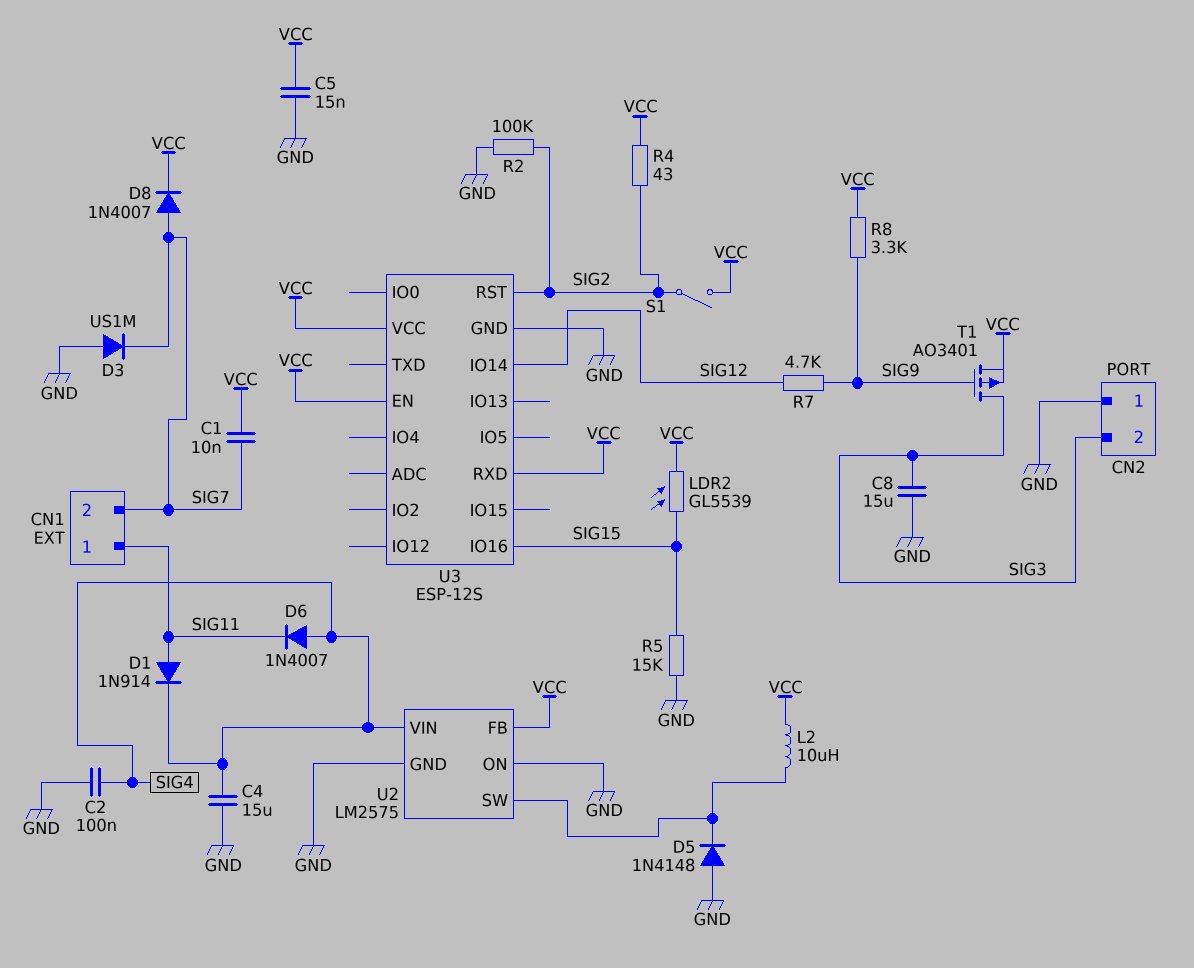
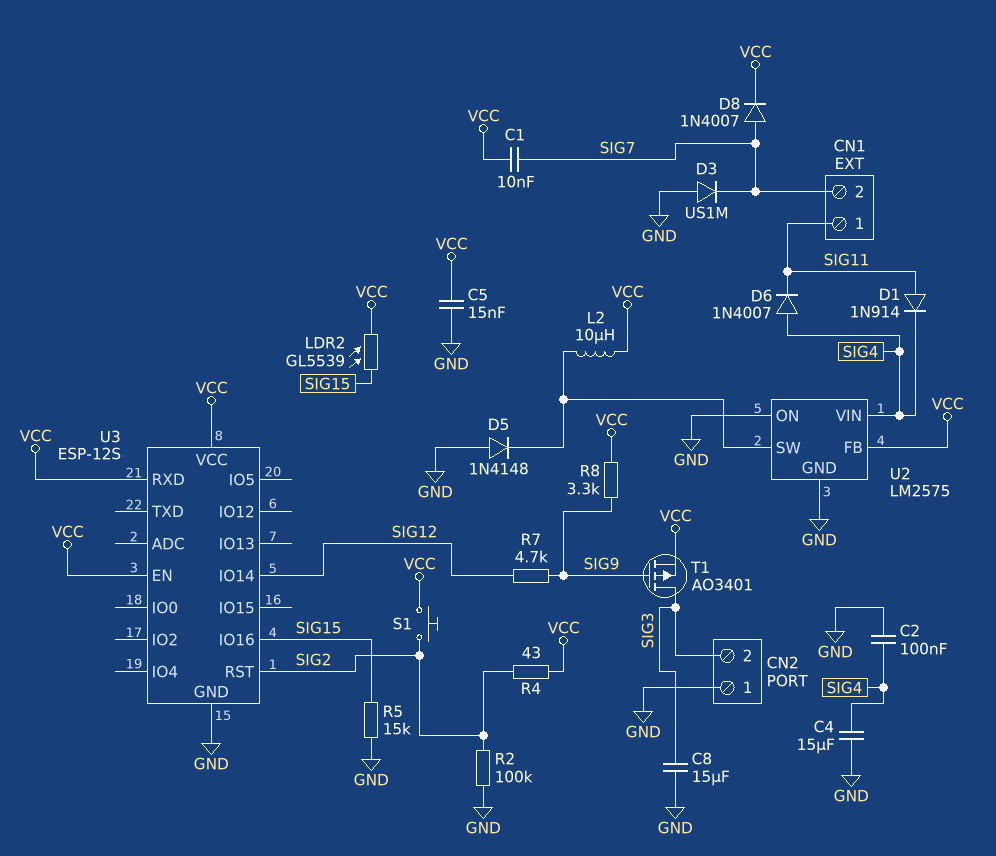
S1: switch (SIG2, VCC) -> button (SIG2, VCC)

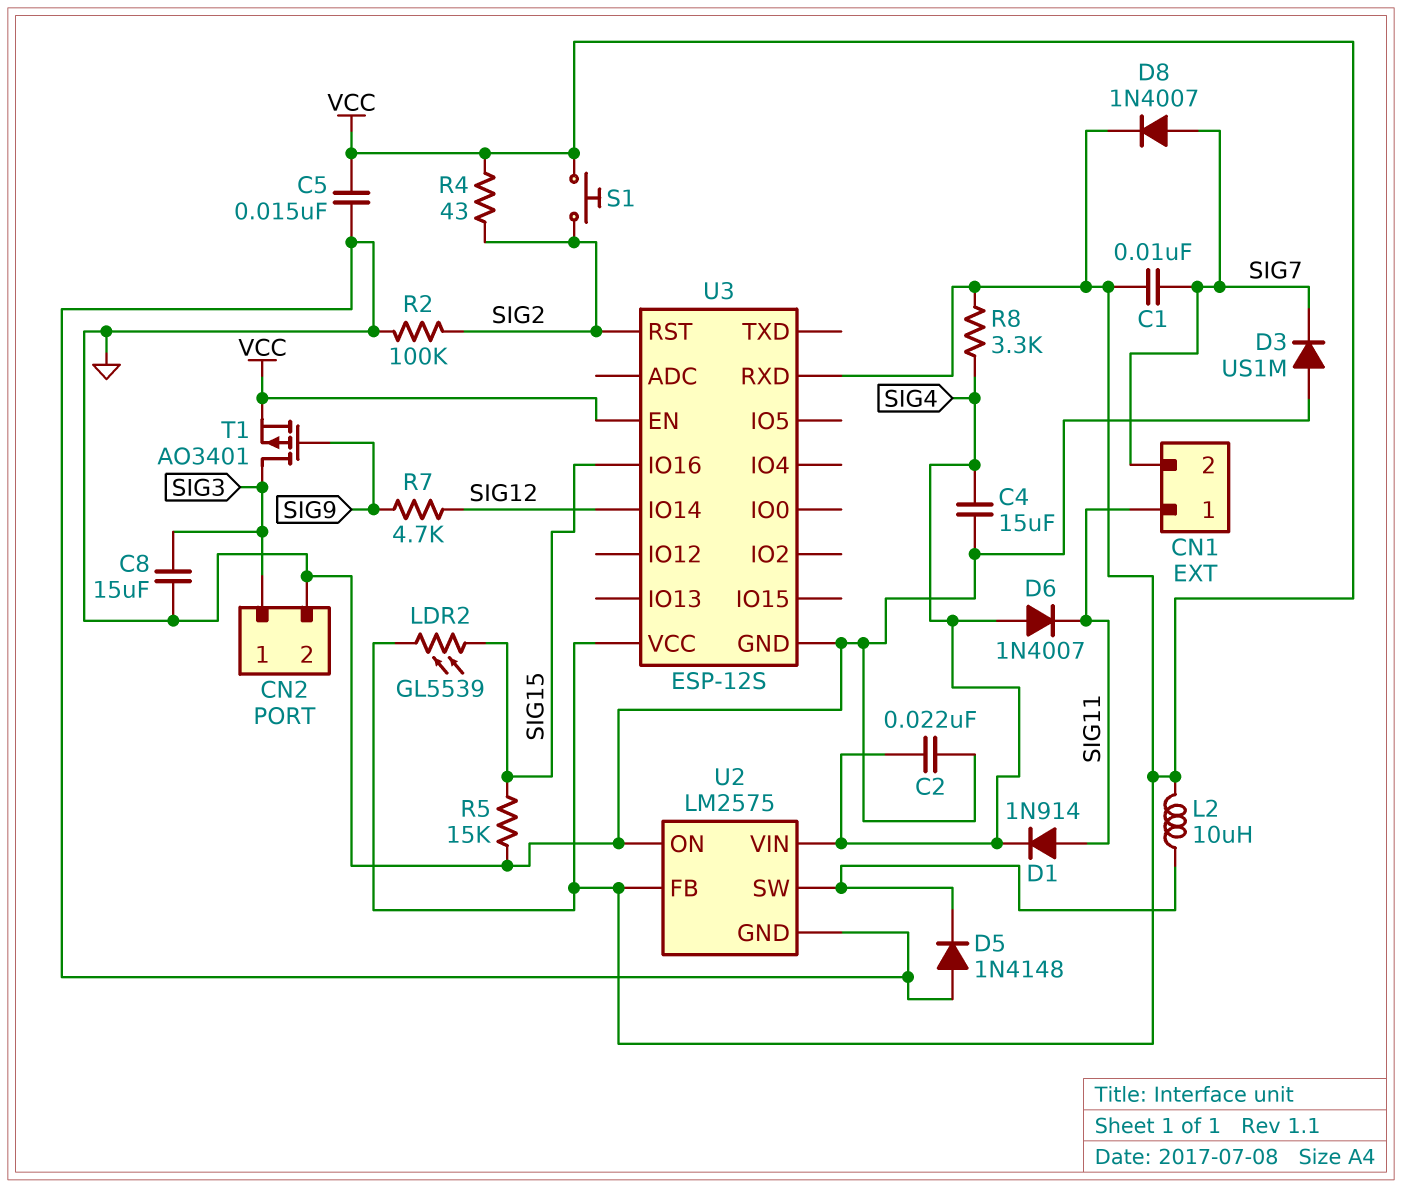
C2: 100nF (GND, SIG4) -> 22nF (GND, SIG4)
CN2 pin 1: GND -> SIG3
CN2 pin 2: SIG3 -> GND
R8: 3.3k (SIG9, VCC) -> 3.3k (SIG4, VCC)

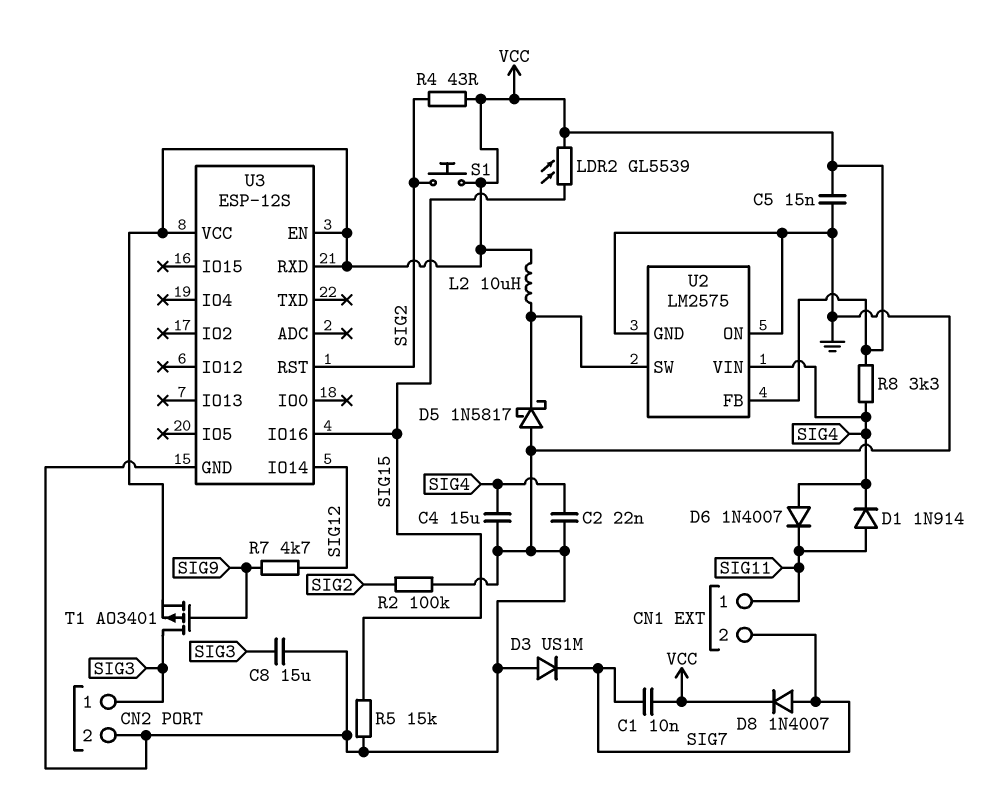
D5: diode 1N4148 (A GND, K U2/SW) -> schottky 1N5817 (A GND, K U2/SW)

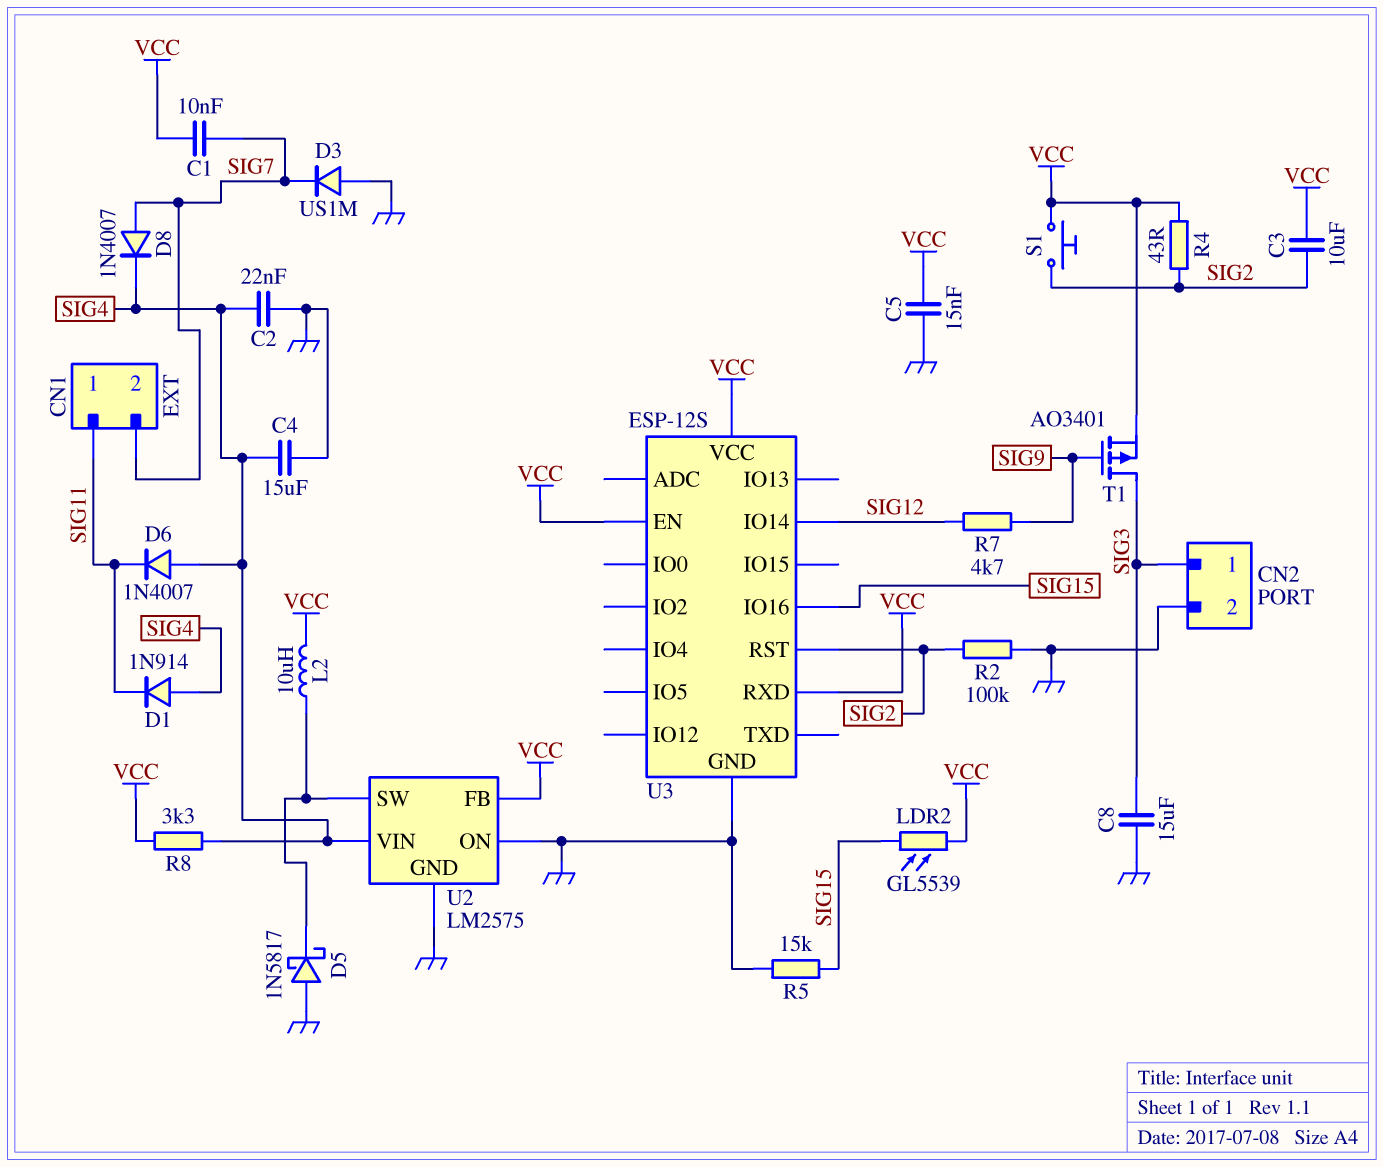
C3: none -> 10uF (SIG2, VCC)
D1: diode 1N914 (A SIG11, K SIG4) -> diode 1N914 (A SIG4, K SIG11)
D8: diode 1N4007 (A SIG7, K VCC) -> diode 1N4007 (A SIG7, K SIG4)

